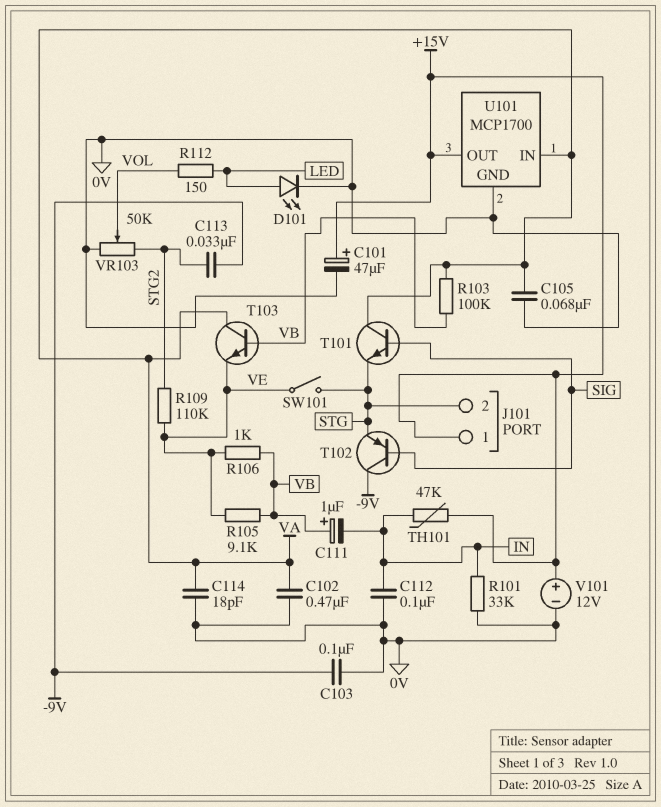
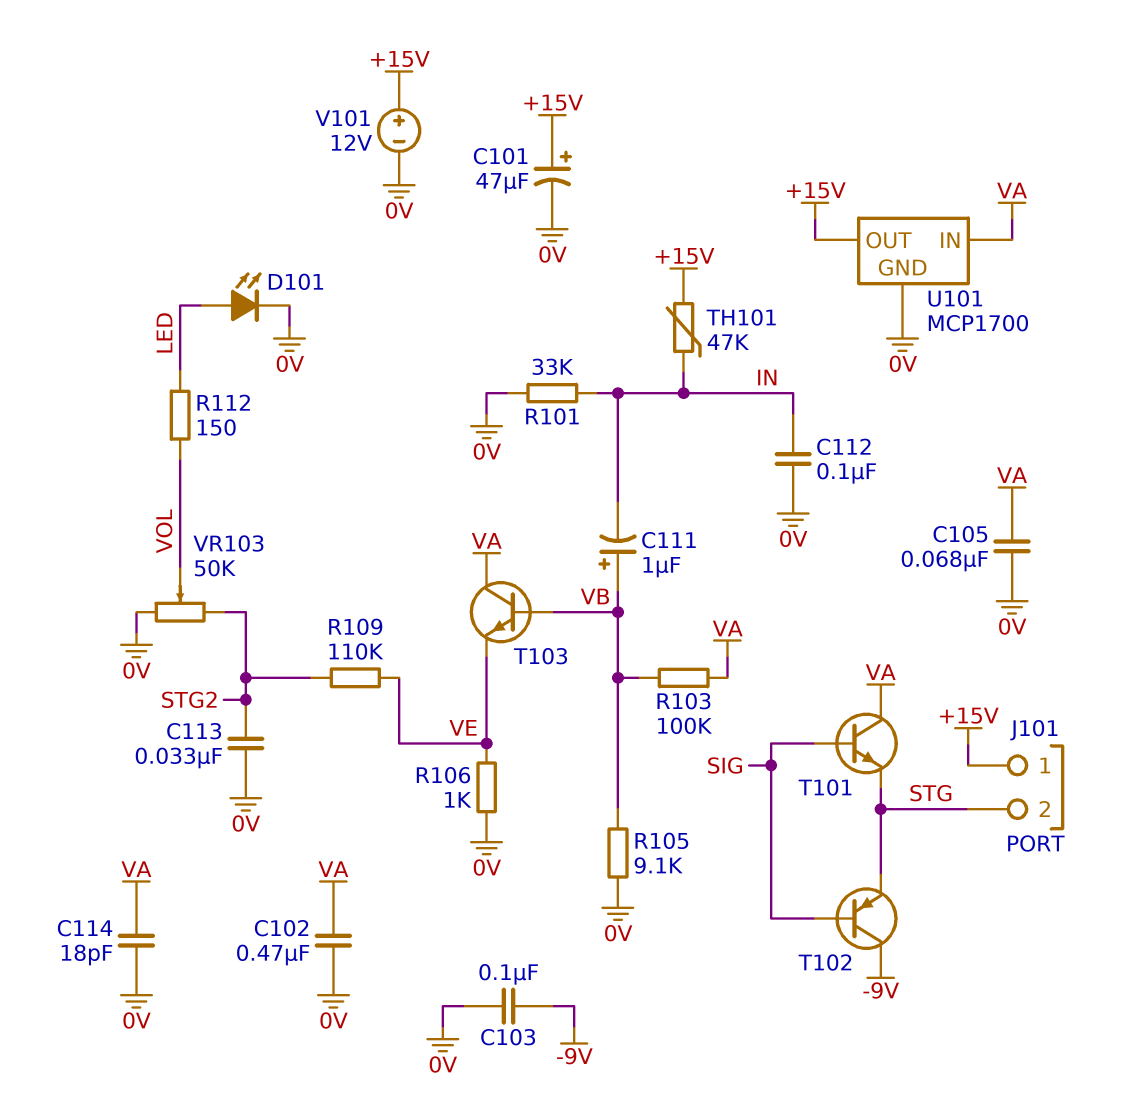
C113: 33nF (-9V, STG2) -> 33nF (0V, STG2)
R105: 9.1k (VB, VE) -> 9.1k (0V, VB)
R106: 1k (VB, VE) -> 1k (0V, VE)
SW101: switch (STG, VE) -> none

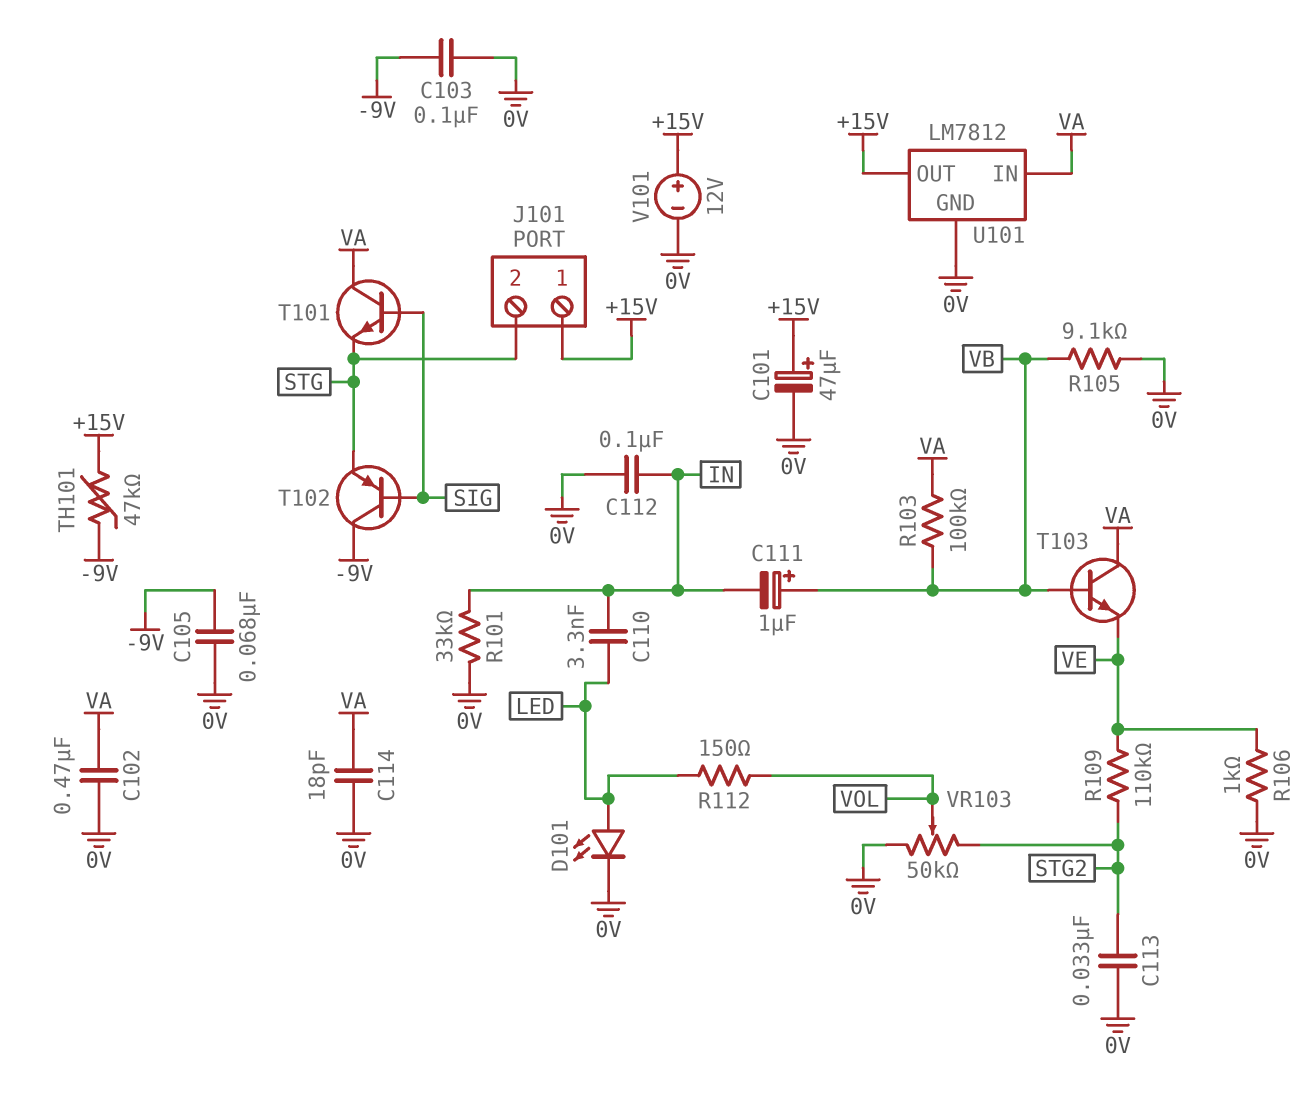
C105: 68nF (0V, VA) -> 68nF (-9V, 0V)
C110: none -> 3.3nF (IN, LED)
TH101: 47k (+15V, IN) -> 47k (+15V, -9V)
U101: MCP1700 -> LM7812

